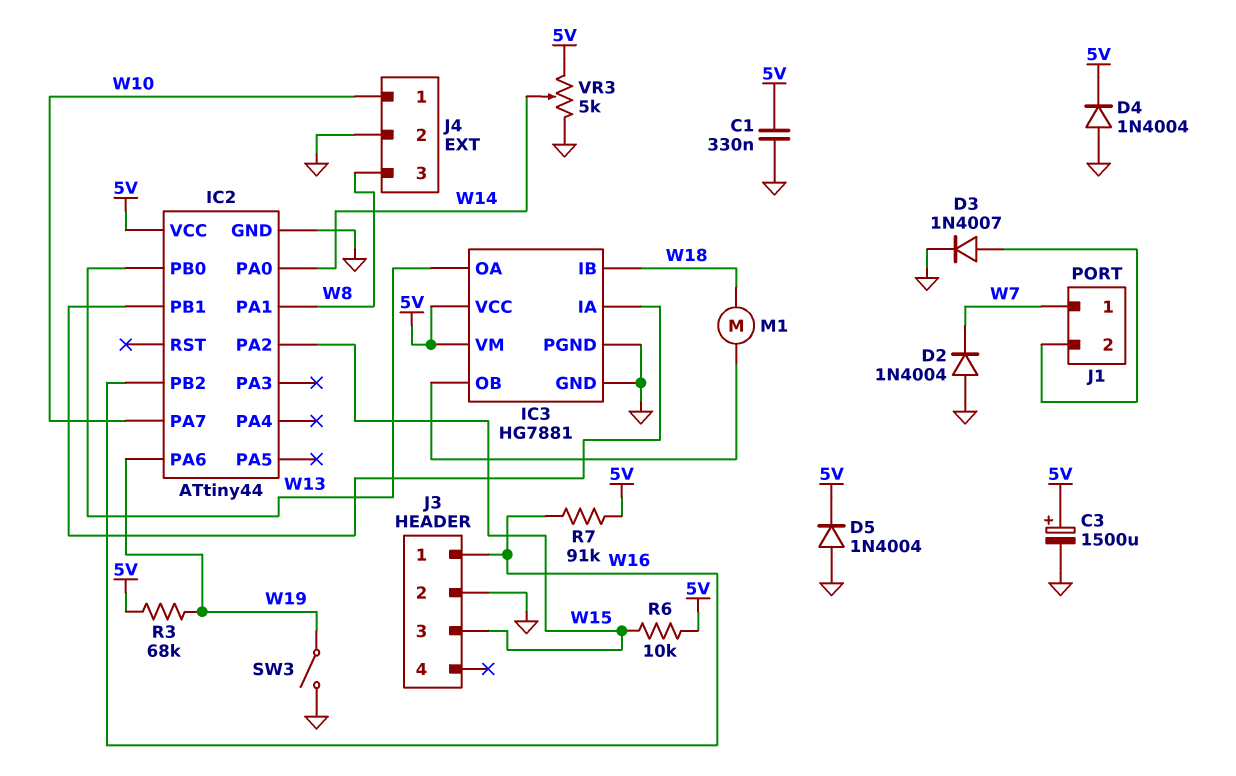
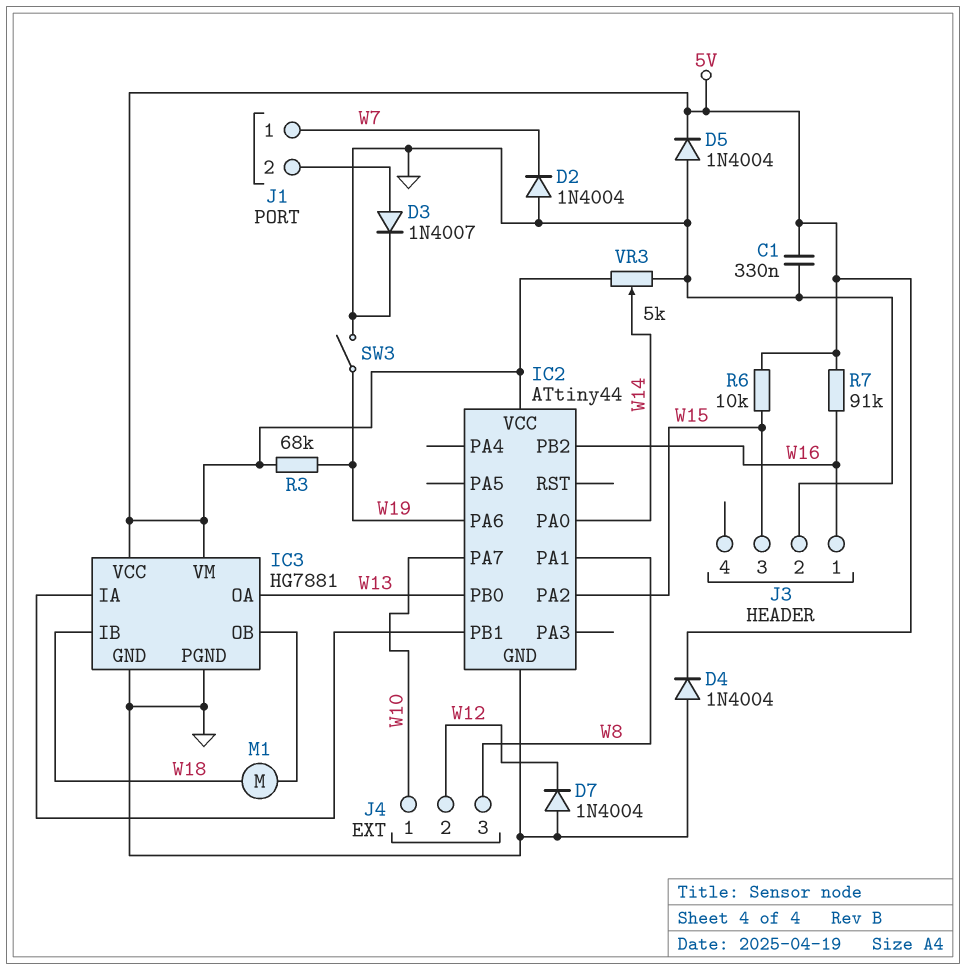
C3: 1500uF (plus 5V, minus GND) -> none
D7: none -> diode 1N4004 (A GND, K W12)
J4 pin 2: GND -> W12

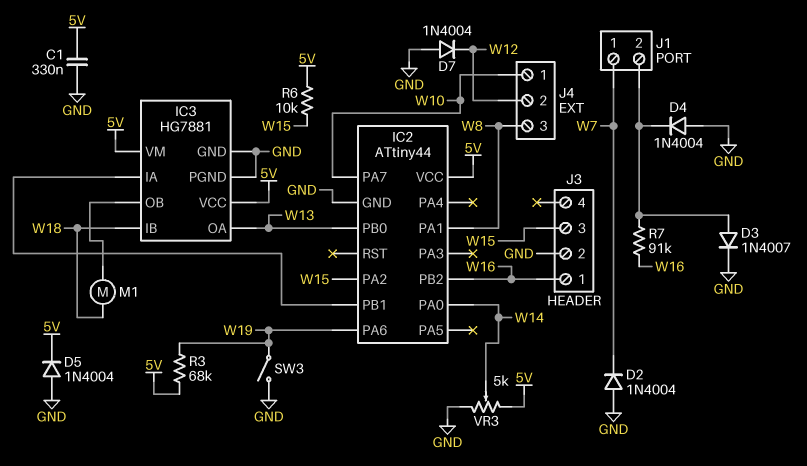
D4: diode 1N4004 (A GND, K 5V) -> diode 1N4004 (A GND, K J1/2)
R7: 91k (5V, W16) -> 91k (J1/2, W16)

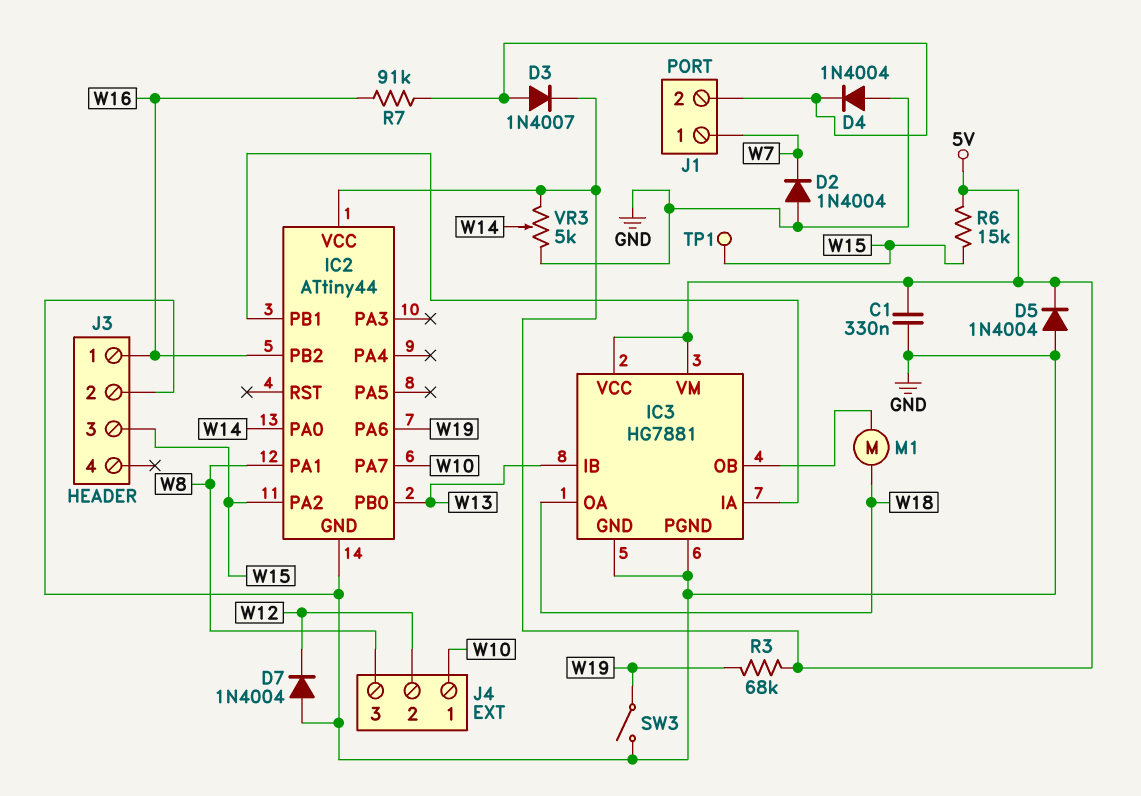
D3: diode 1N4007 (A J1/2, K GND) -> diode 1N4007 (A J1/2, K 5V)
IC3 pin IB: W18 -> W13
IC3 pin OA: W13 -> W18
R6: 10k (5V, W15) -> 15k (5V, W15)
TP1: none -> test point (W15)

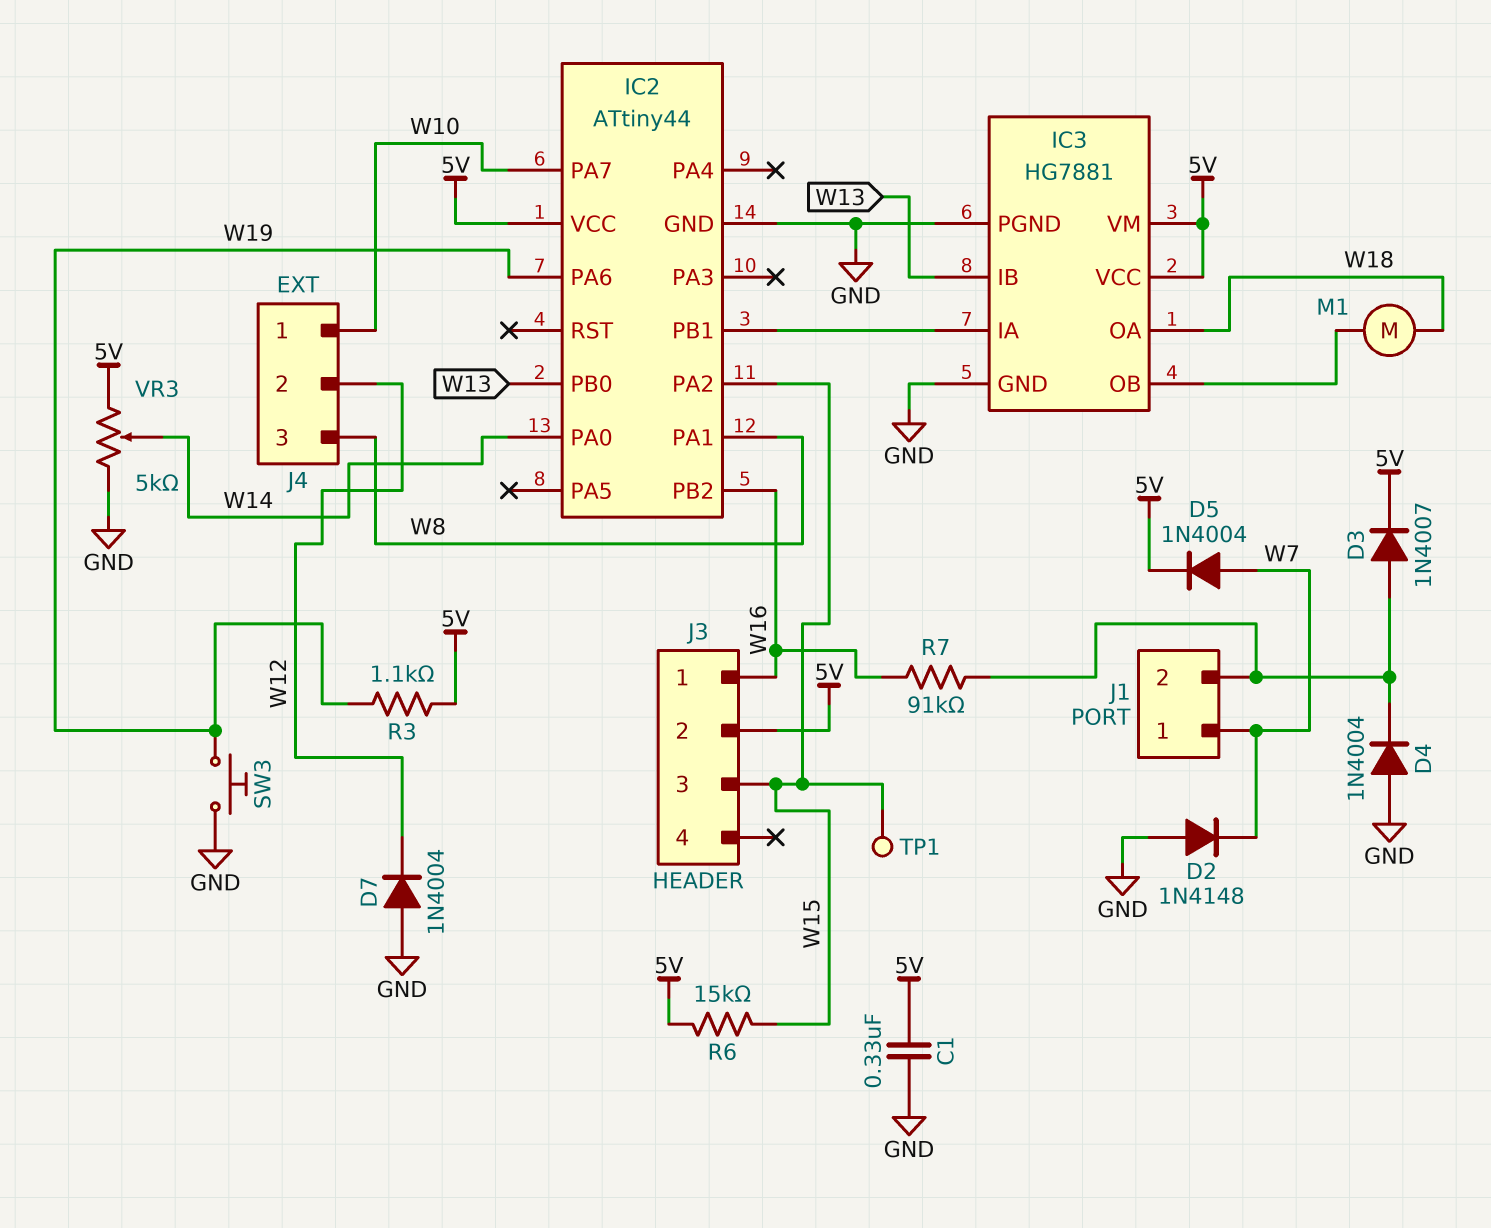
D2: diode 1N4004 (A GND, K W7) -> diode 1N4148 (A GND, K W7)
D5: diode 1N4004 (A GND, K 5V) -> diode 1N4004 (A W7, K 5V)
J3 pin 2: GND -> 5V
R3: 68k (5V, W19) -> 1.1k (5V, W19)
SW3: switch (GND, W19) -> button (GND, W19)

